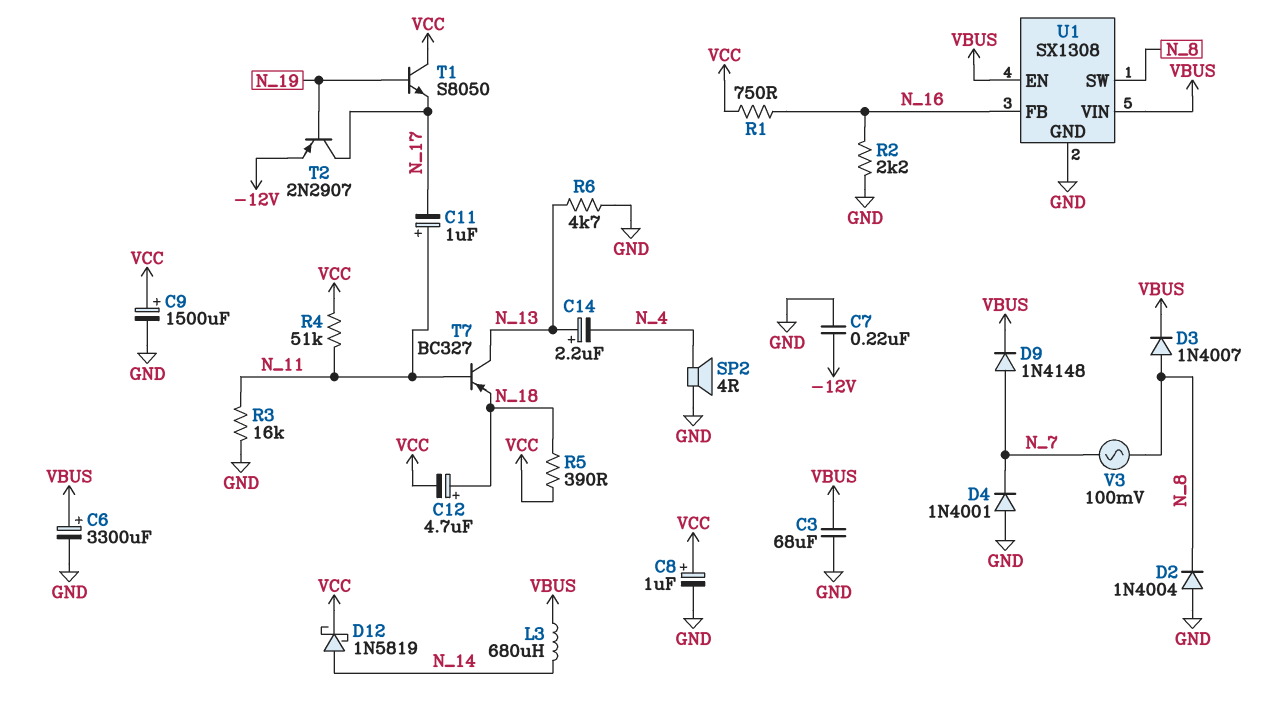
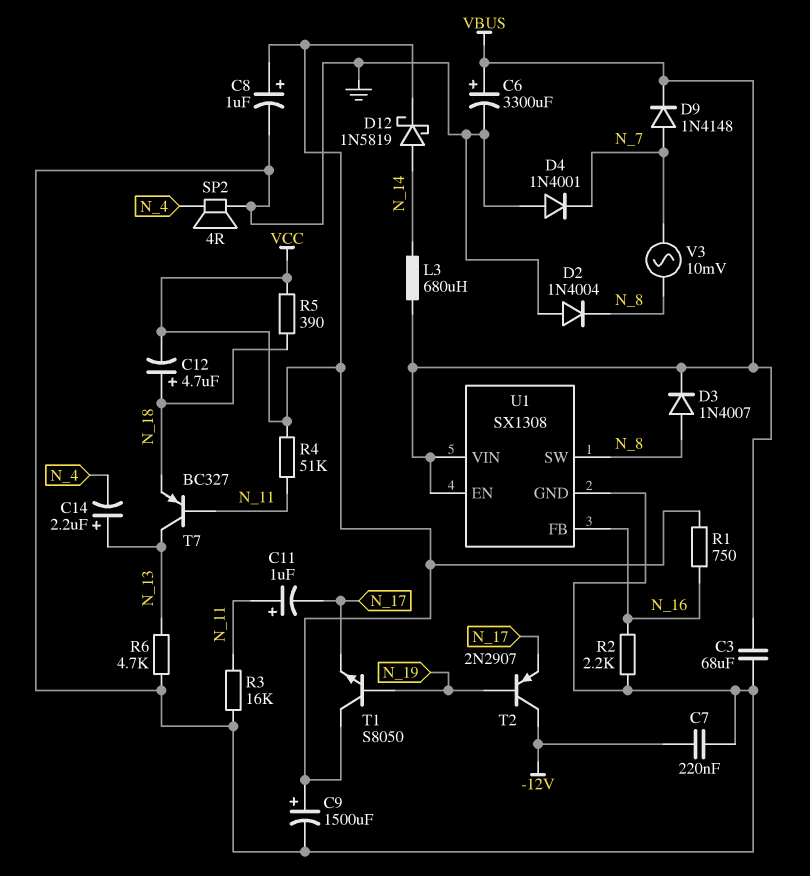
T2: PNP 2N2907 (B N_19, C N_17, E -12V) -> PNP 2N2907 (B N_19, C -12V, E N_17)
V3: AC 100mV (N_7, N_8) -> AC 10mV (N_7, N_8)

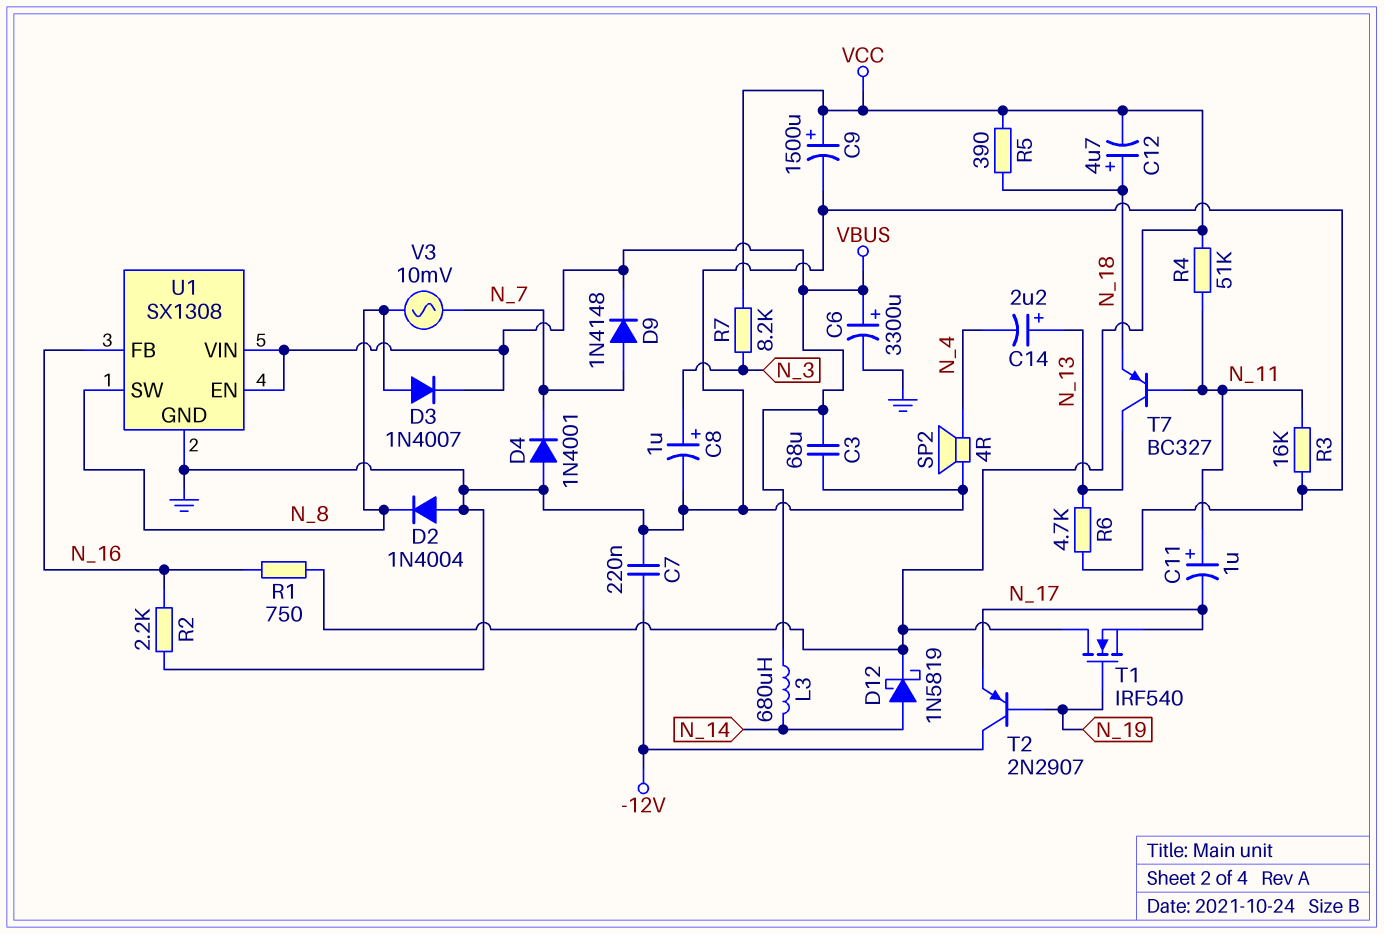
C8: 1uF (plus VCC, minus GND) -> 1uF (plus N_3, minus GND)
R7: none -> 8.2k (N_3, VCC)
T1: NPN S8050 (B N_19, C VCC, E N_17) -> NMOS IRF540 (G N_19, D VCC, S N_17)

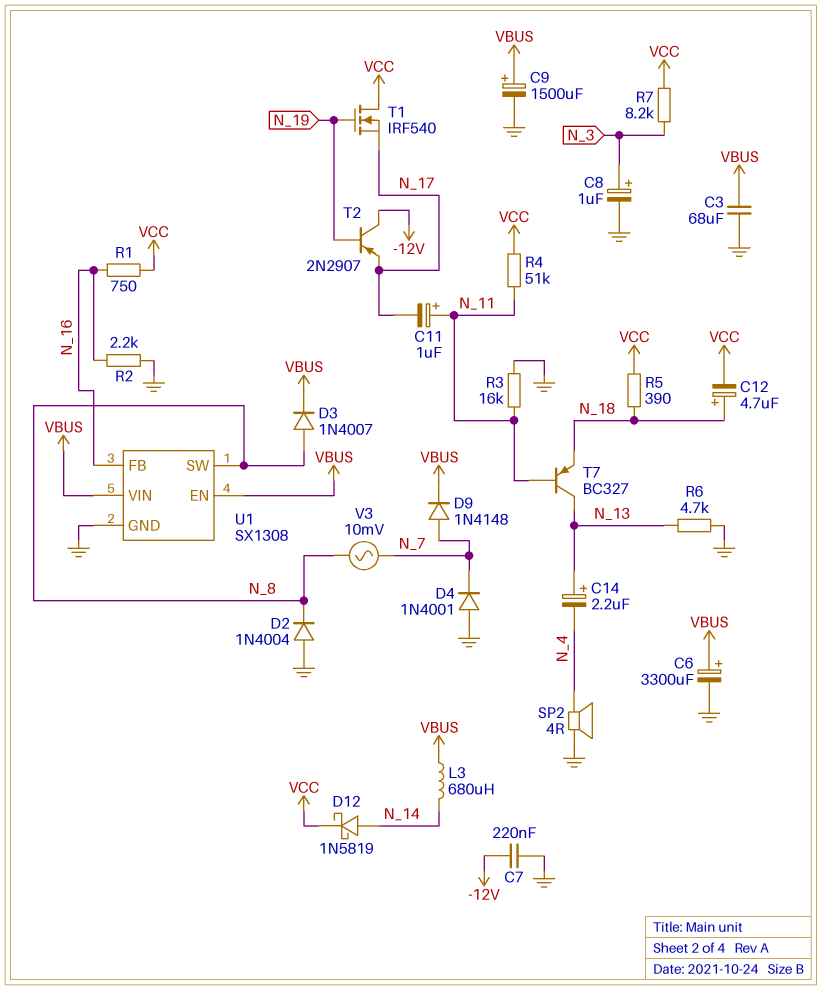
C9: 1500uF (plus VCC, minus GND) -> 1500uF (plus VBUS, minus GND)

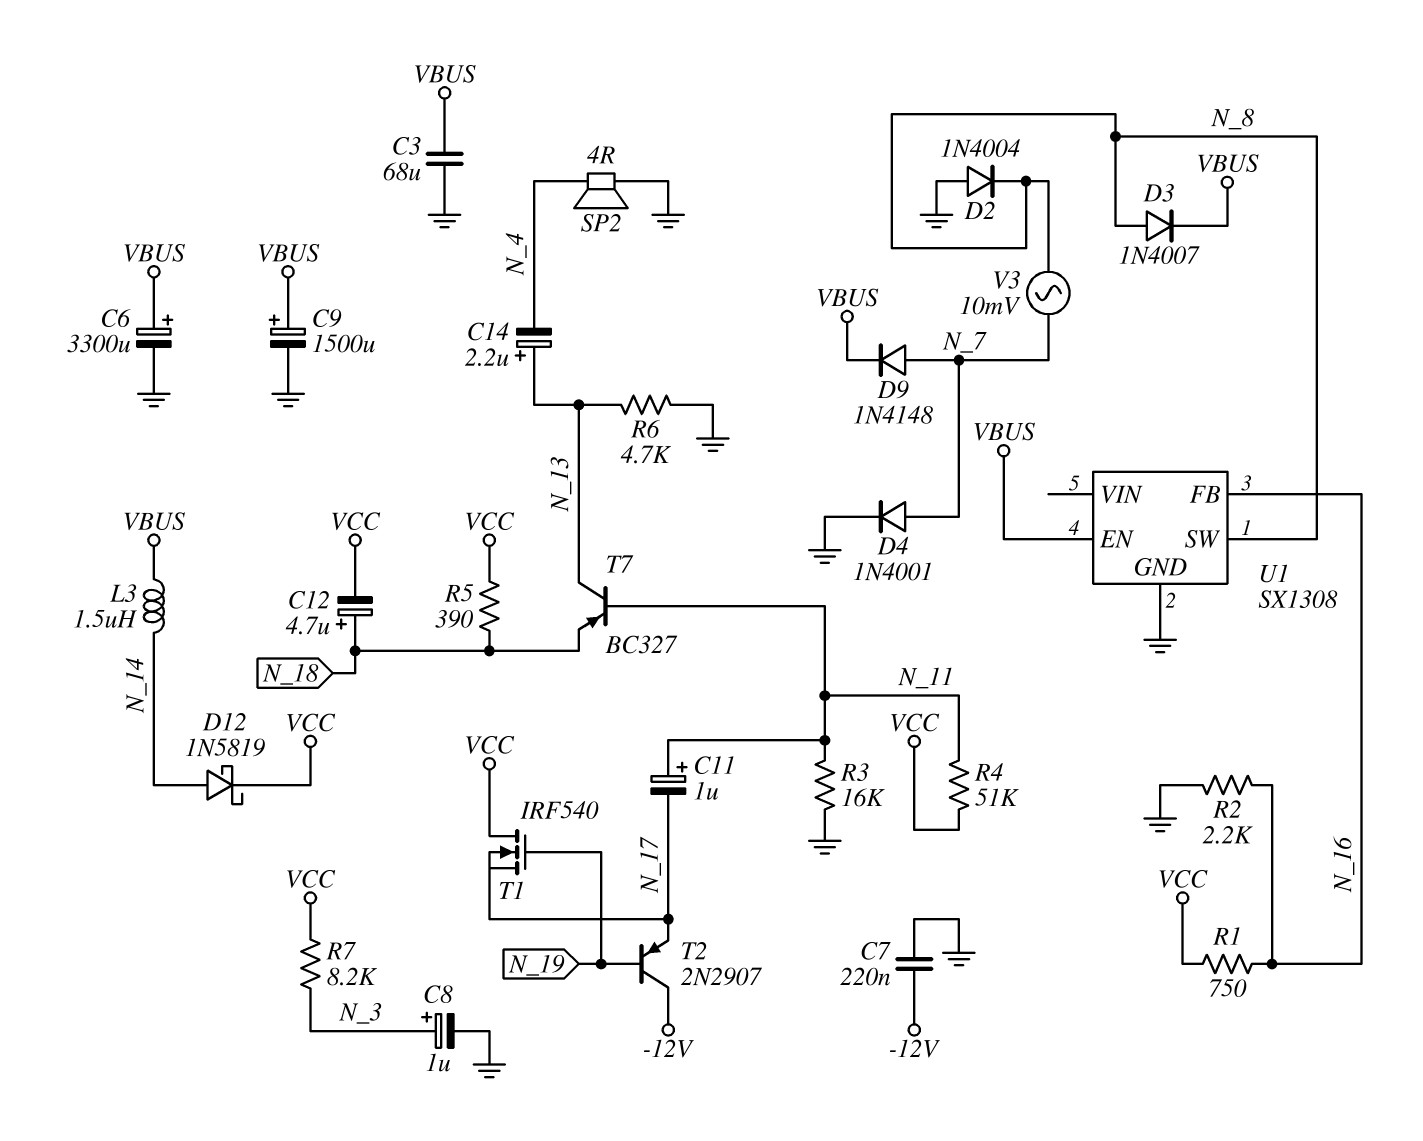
D4: diode 1N4001 (A GND, K N_7) -> diode 1N4001 (A N_7, K GND)
L3: 680uH (N_14, VBUS) -> 1.5uH (N_14, VBUS)
U1 pin VIN: VBUS -> none

